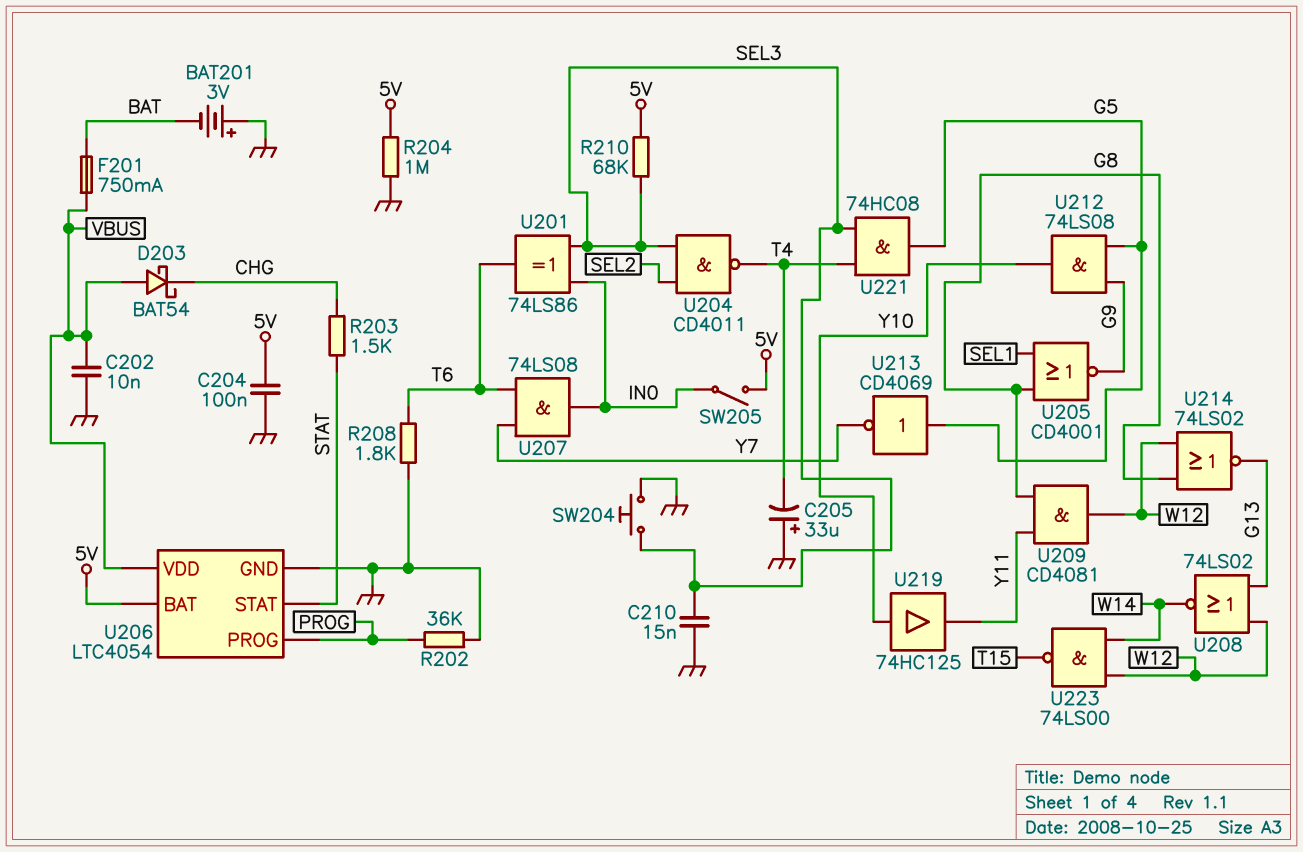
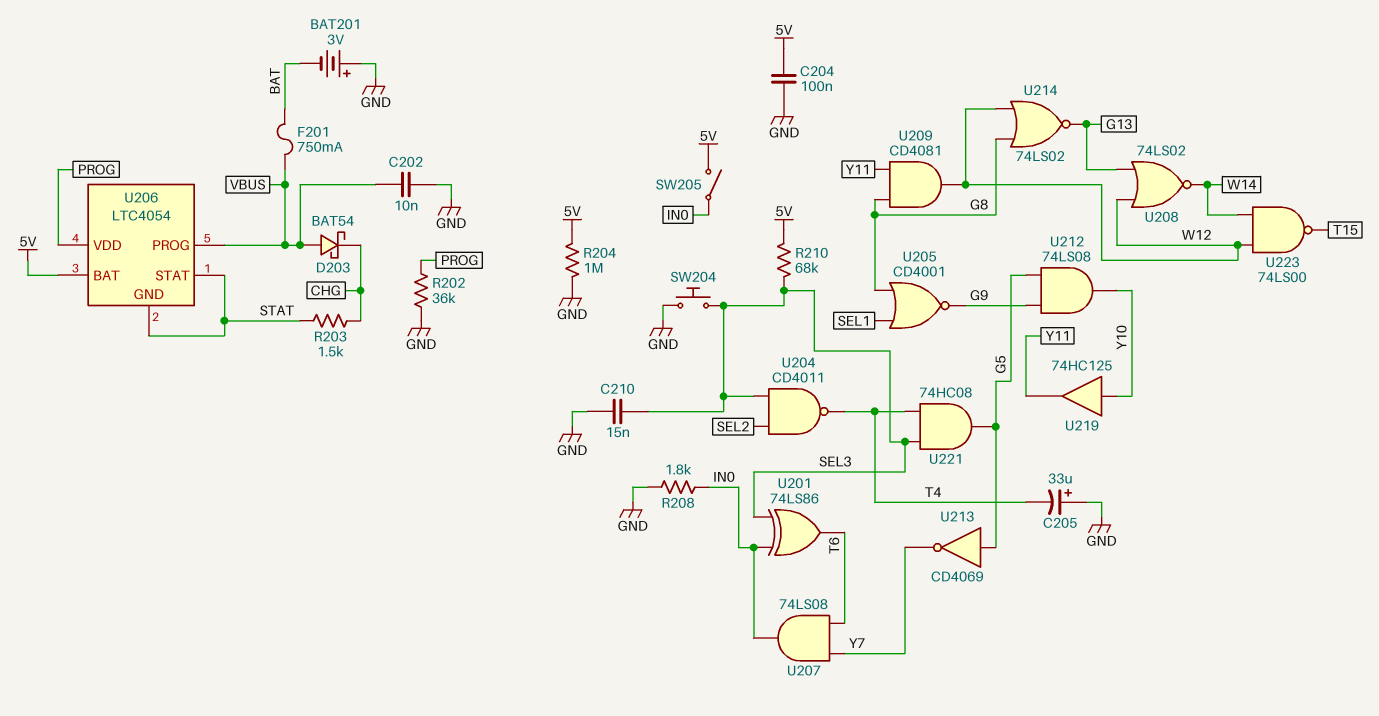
R208: 1.8k (GND, T6) -> 1.8k (GND, IN0)
U206 pin GND: GND -> STAT
U206 pin PROG: PROG -> VBUS
U206 pin VDD: VBUS -> PROG

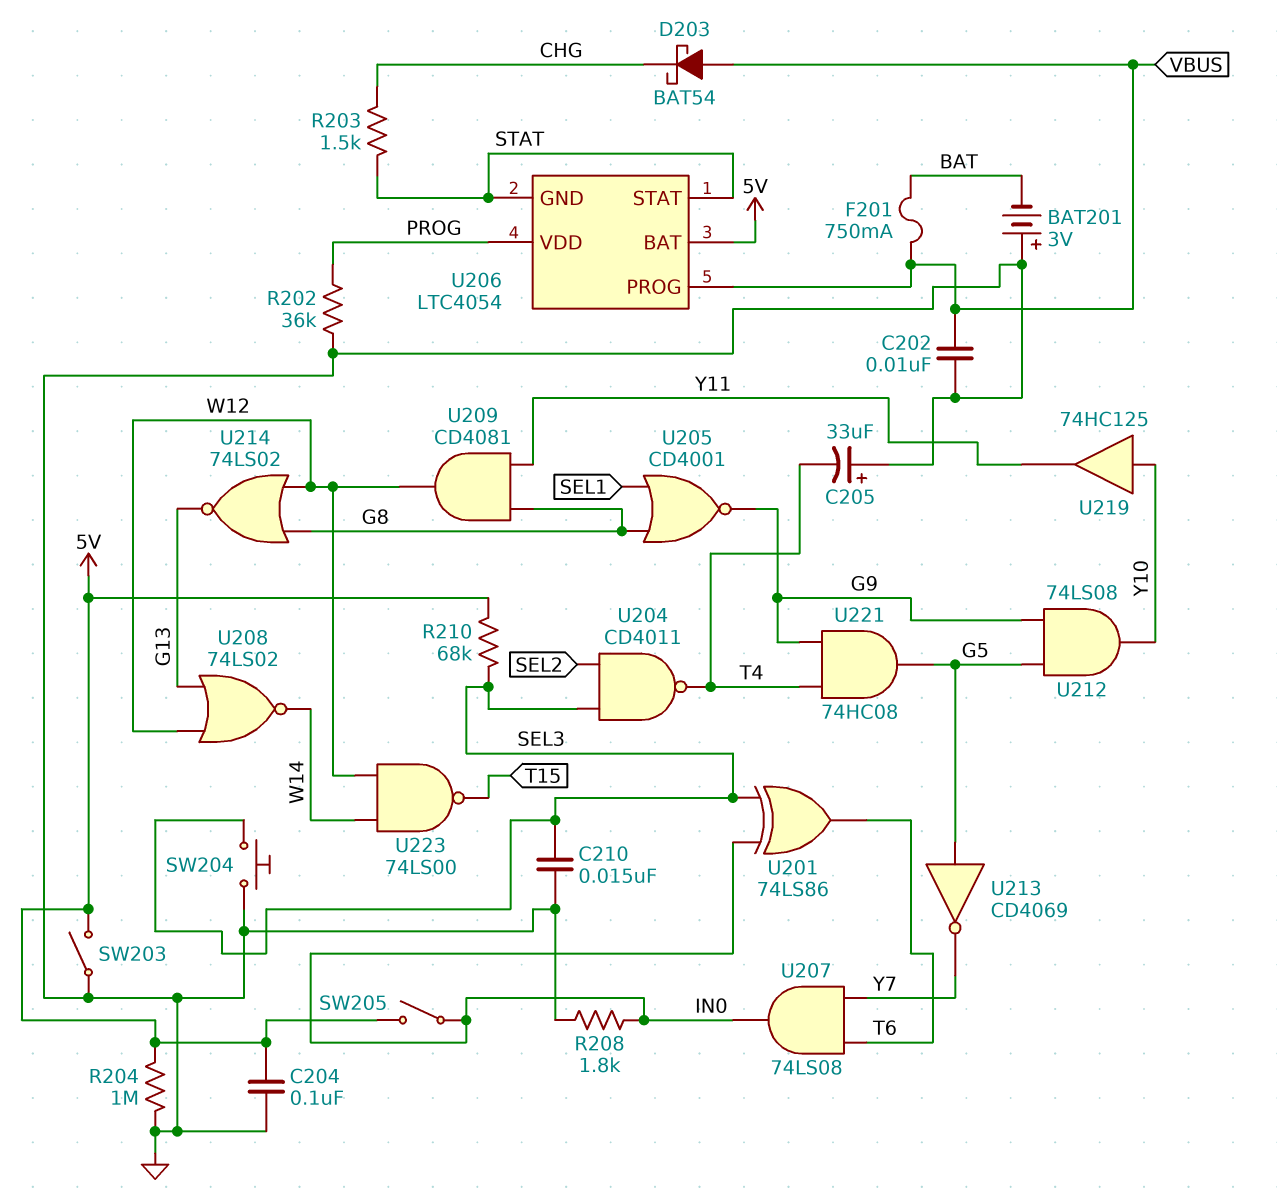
SW203: none -> switch (5V, GND)
U221: AND 74HC08 (in SEL3, in T4, out G5) -> AND 74HC08 (in G9, in T4, out G5)

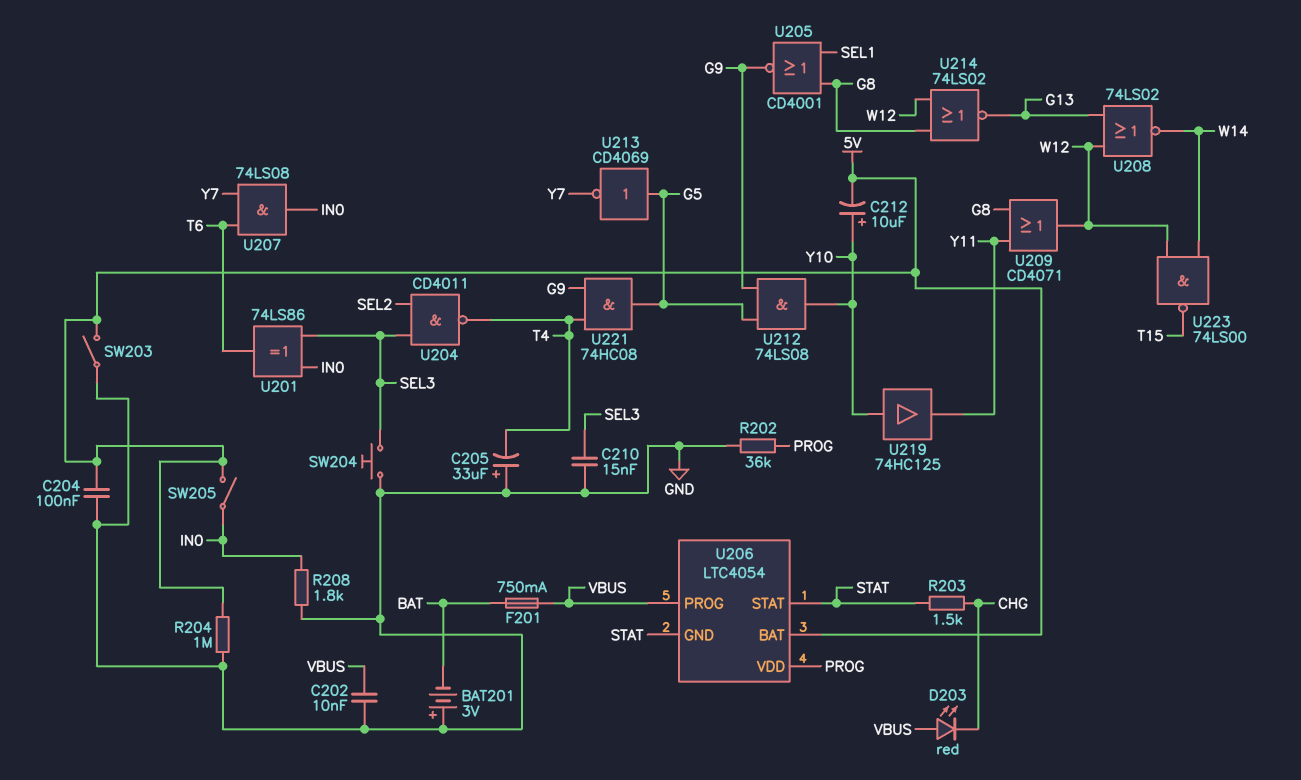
C212: none -> 10uF (plus Y10, minus 5V)
D203: schottky BAT54 (A VBUS, K CHG) -> LED red (A VBUS, K CHG)
R210: 68k (5V, SEL3) -> none
U209: AND CD4081 (in G8, in Y11, out W12) -> OR CD4071 (in G8, in Y11, out W12)

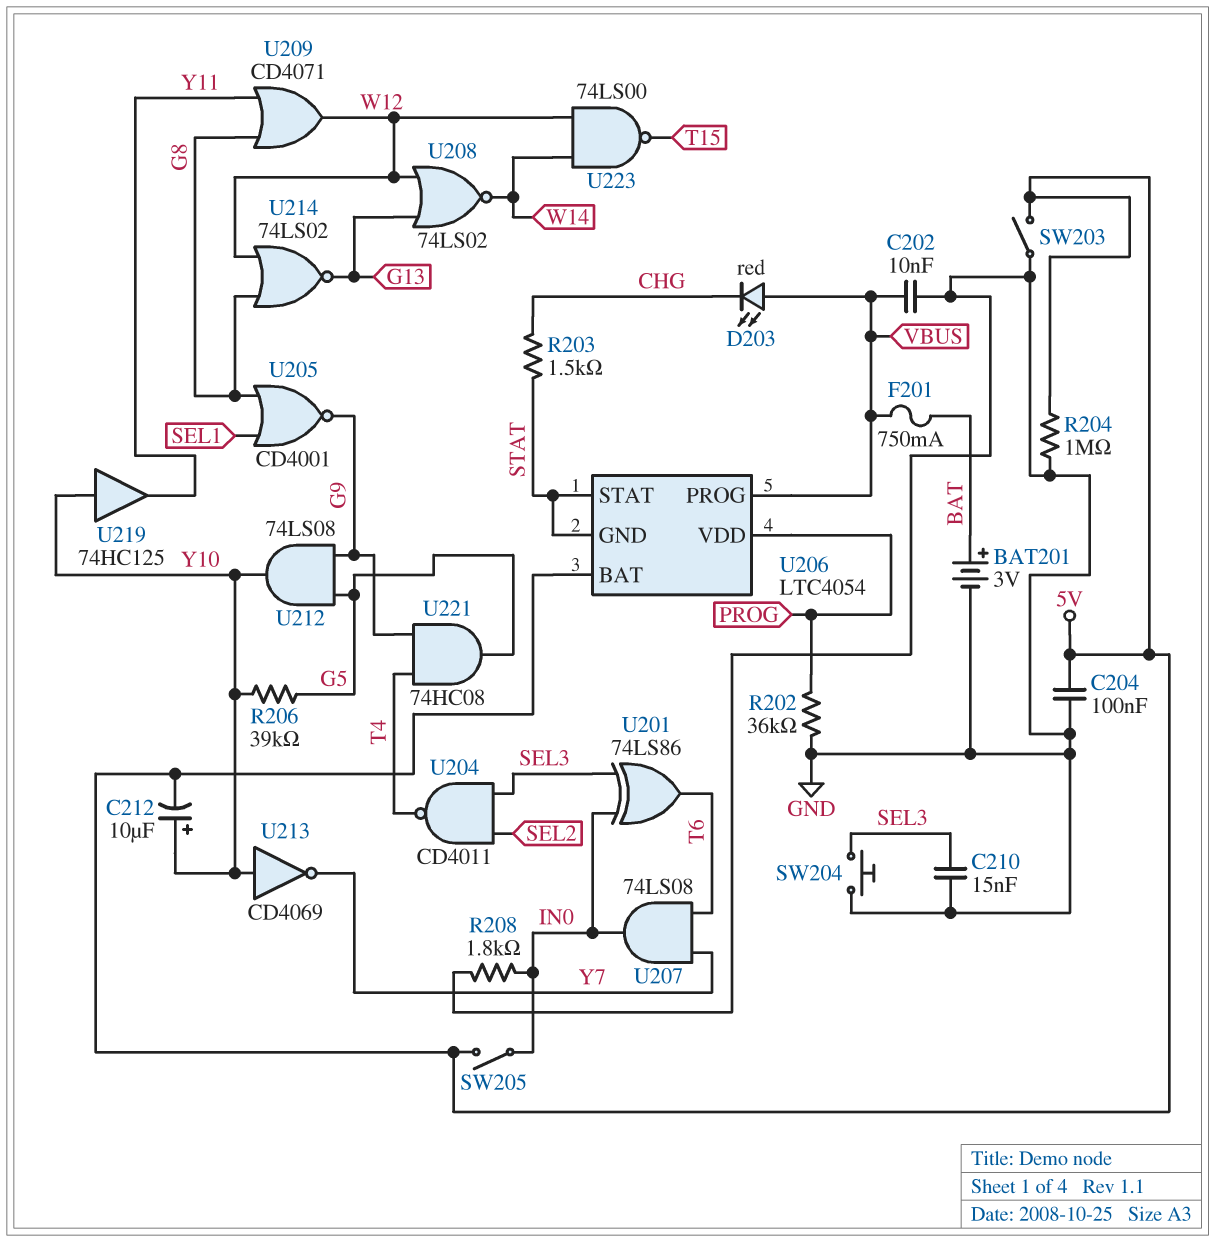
BAT201: 3V (plus GND, minus BAT) -> 3V (plus BAT, minus GND)
C205: 33uF (plus GND, minus T4) -> none
R206: none -> 39k (G5, Y10)
U213: NOT CD4069 (in G5, out Y7) -> NOT CD4069 (in Y10, out Y7)

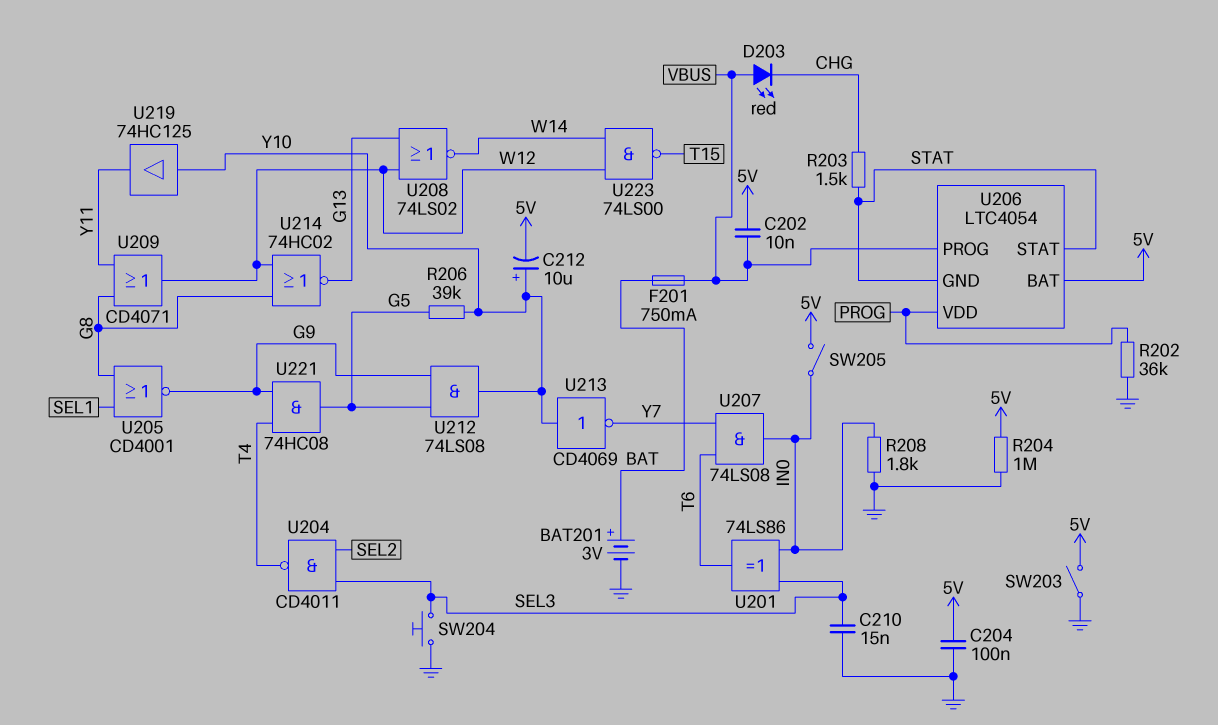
C202: 10nF (GND, VBUS) -> 10nF (5V, VBUS)
U214: NOR 74LS02 (in G8, in W12, out G13) -> NOR 74HC02 (in G8, in W12, out G13)

